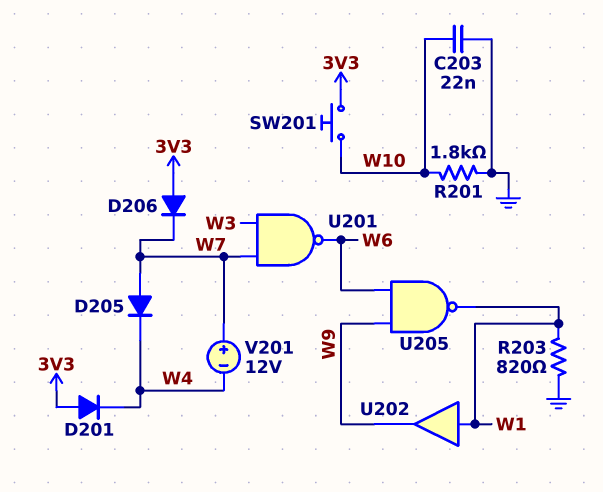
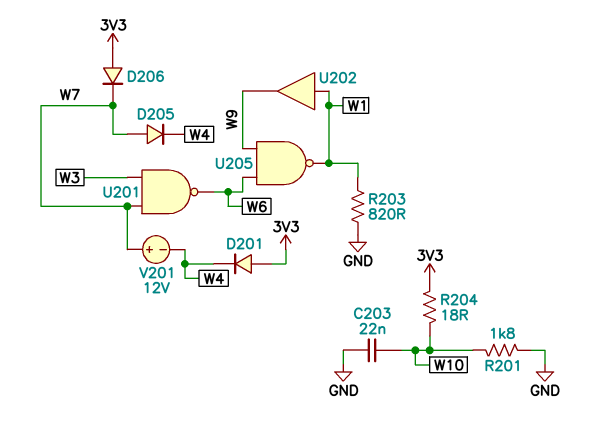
R204: none -> 18 (3V3, W10)
SW201: button (3V3, W10) -> none

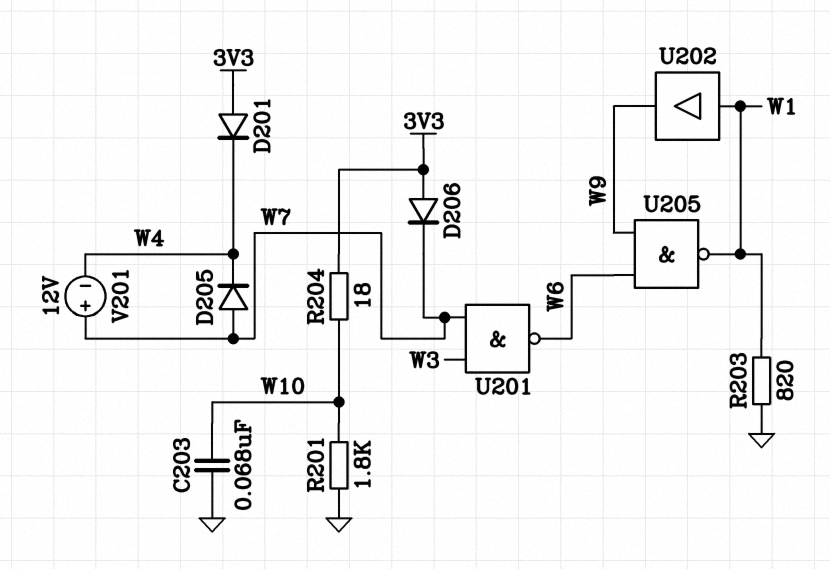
C203: 22nF (GND, W10) -> 68nF (GND, W10)

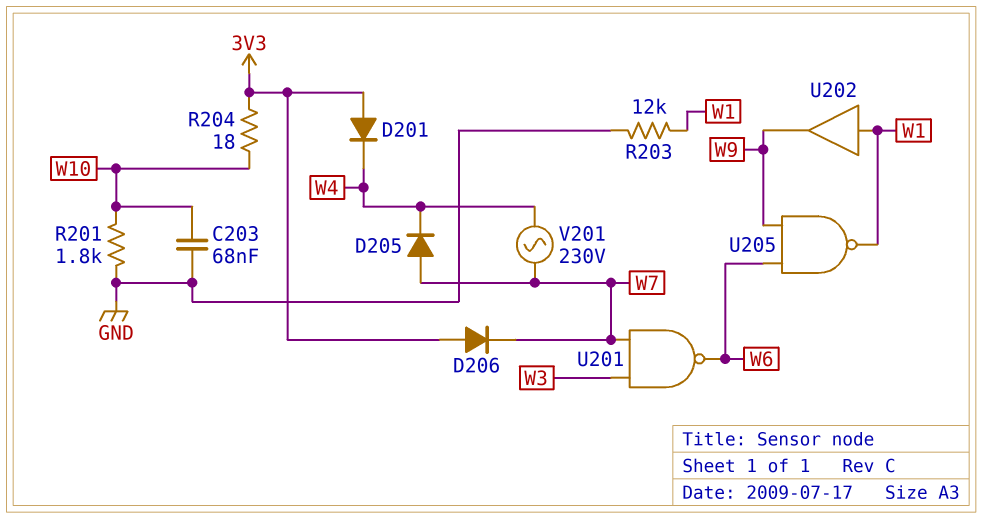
R203: 820 (GND, W1) -> 12k (GND, W1)
V201: 12V (plus W7, minus W4) -> AC 230V (W4, W7)

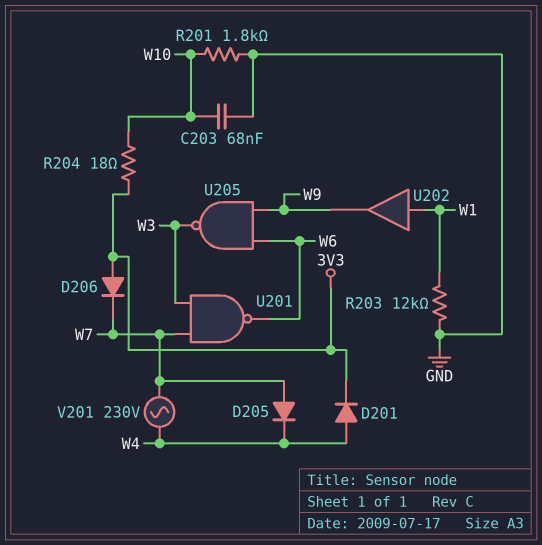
D201: diode (A 3V3, K W4) -> diode (A W4, K 3V3)
U205: NAND (in W6, in W9, out W1) -> NAND (in W6, in W9, out W3)

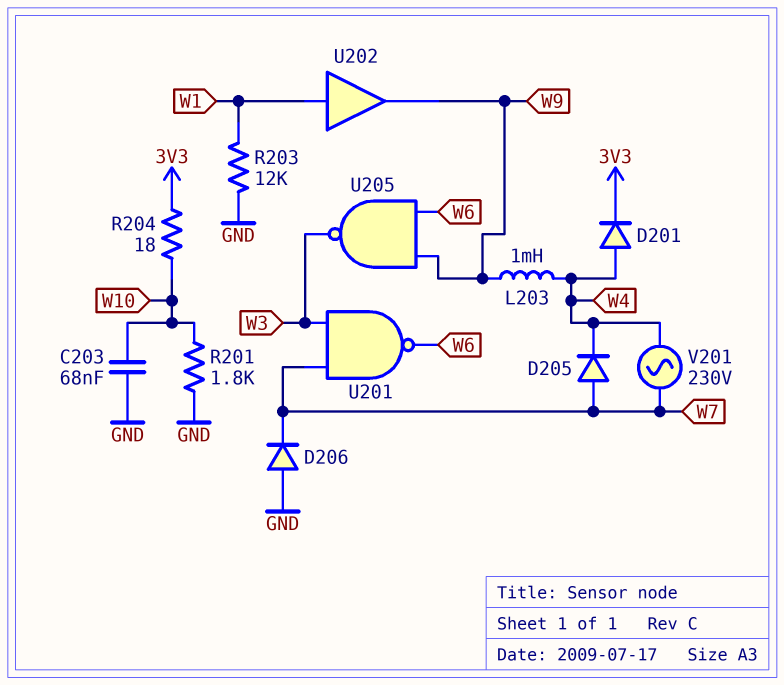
D206: diode (A 3V3, K W7) -> diode (A GND, K W7)
L203: none -> 1mH (W4, W9)

